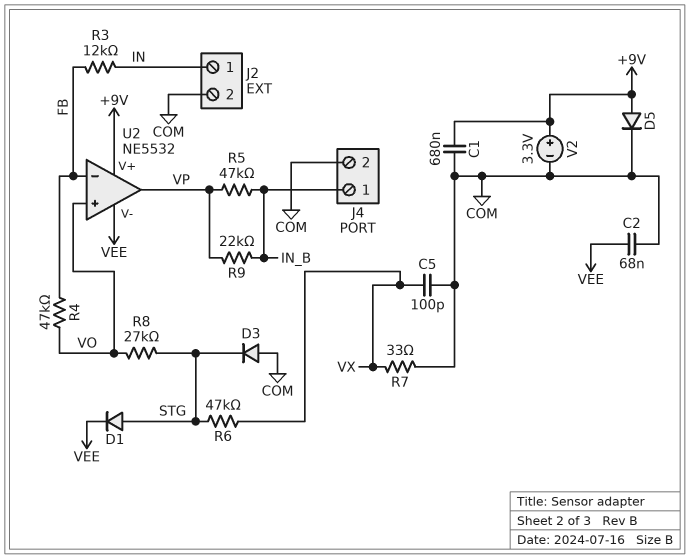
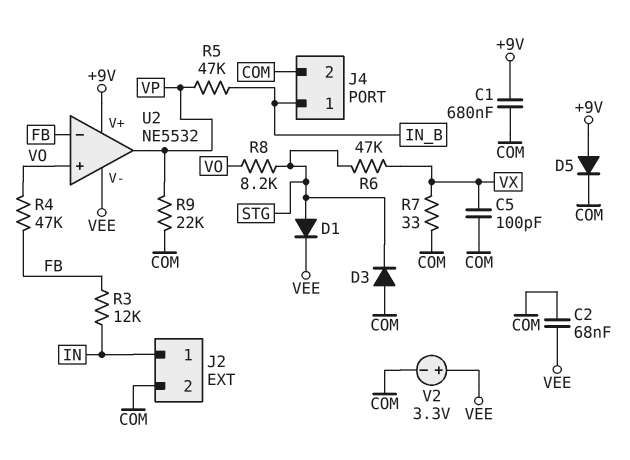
R8: 27k (STG, VO) -> 8.2k (STG, VO)
R9: 22k (IN_B, VP) -> 22k (COM, VP)
V2: 3.3V (plus +9V, minus COM) -> 3.3V (plus VEE, minus COM)

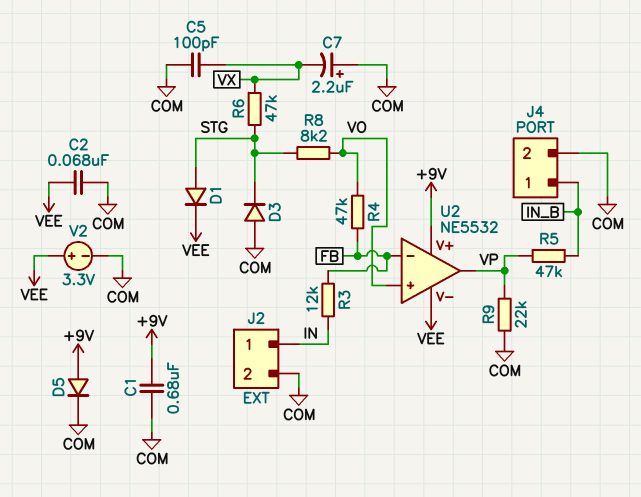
C7: none -> 2.2uF (plus COM, minus VX)
R7: 33 (COM, VX) -> none

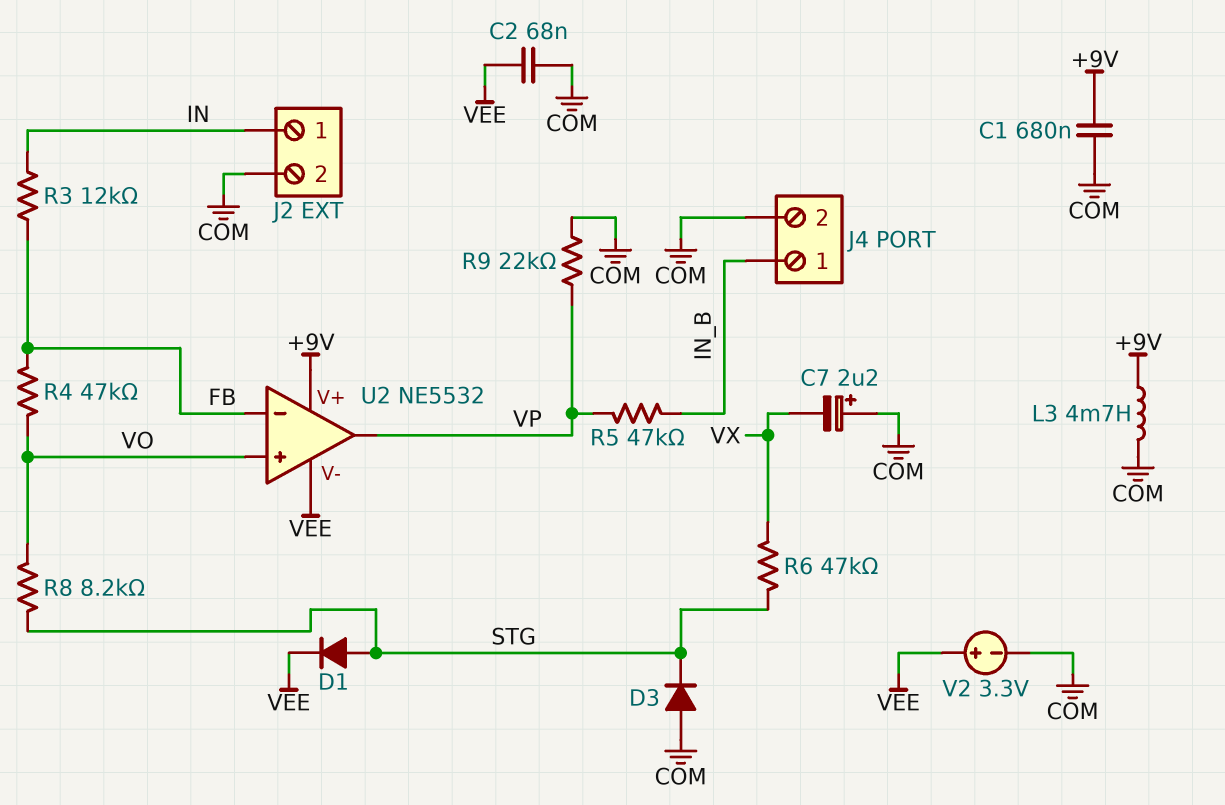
C5: 100pF (COM, VX) -> none
D5: diode (A +9V, K COM) -> none
L3: none -> 4.7mH (+9V, COM)

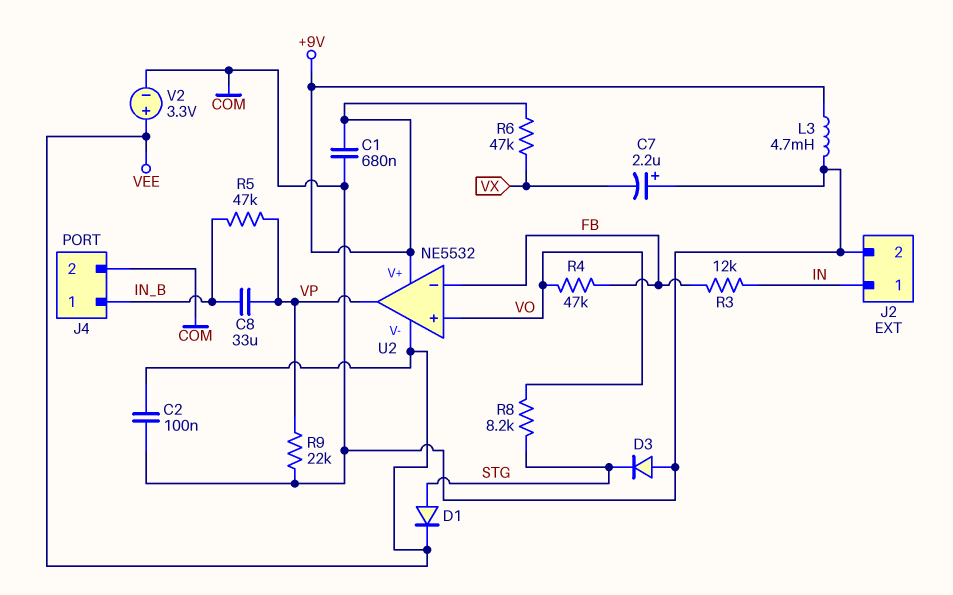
C2: 68nF (COM, VEE) -> 100nF (COM, VEE)
C8: none -> 33uF (IN_B, VP)
R6: 47k (STG, VX) -> 47k (+9V, VX)

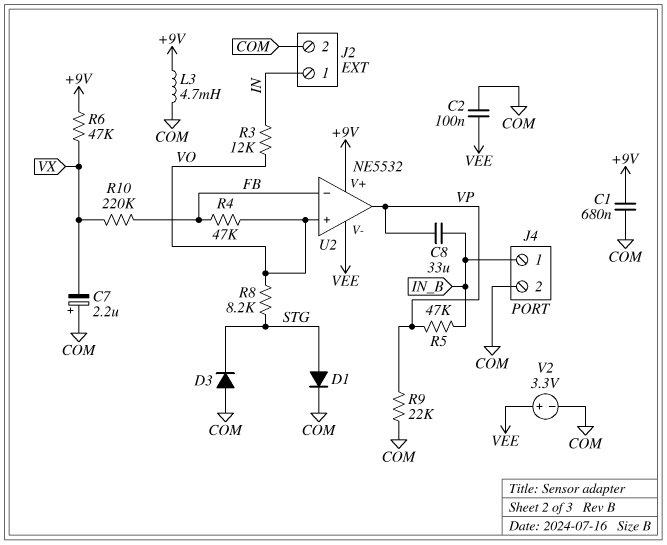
D1: diode (A STG, K VEE) -> diode (A STG, K COM)
R3: 12k (FB, IN) -> 12k (IN, VO)
R10: none -> 220k (FB, VX)

